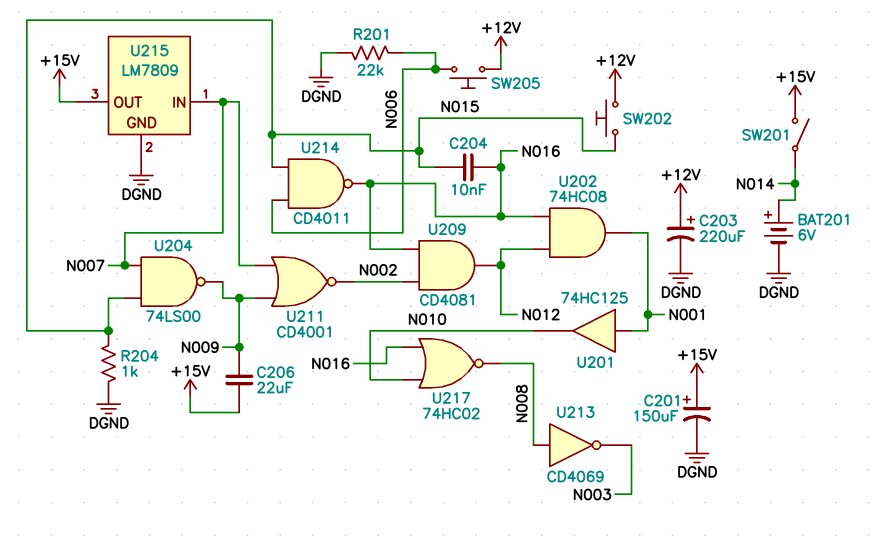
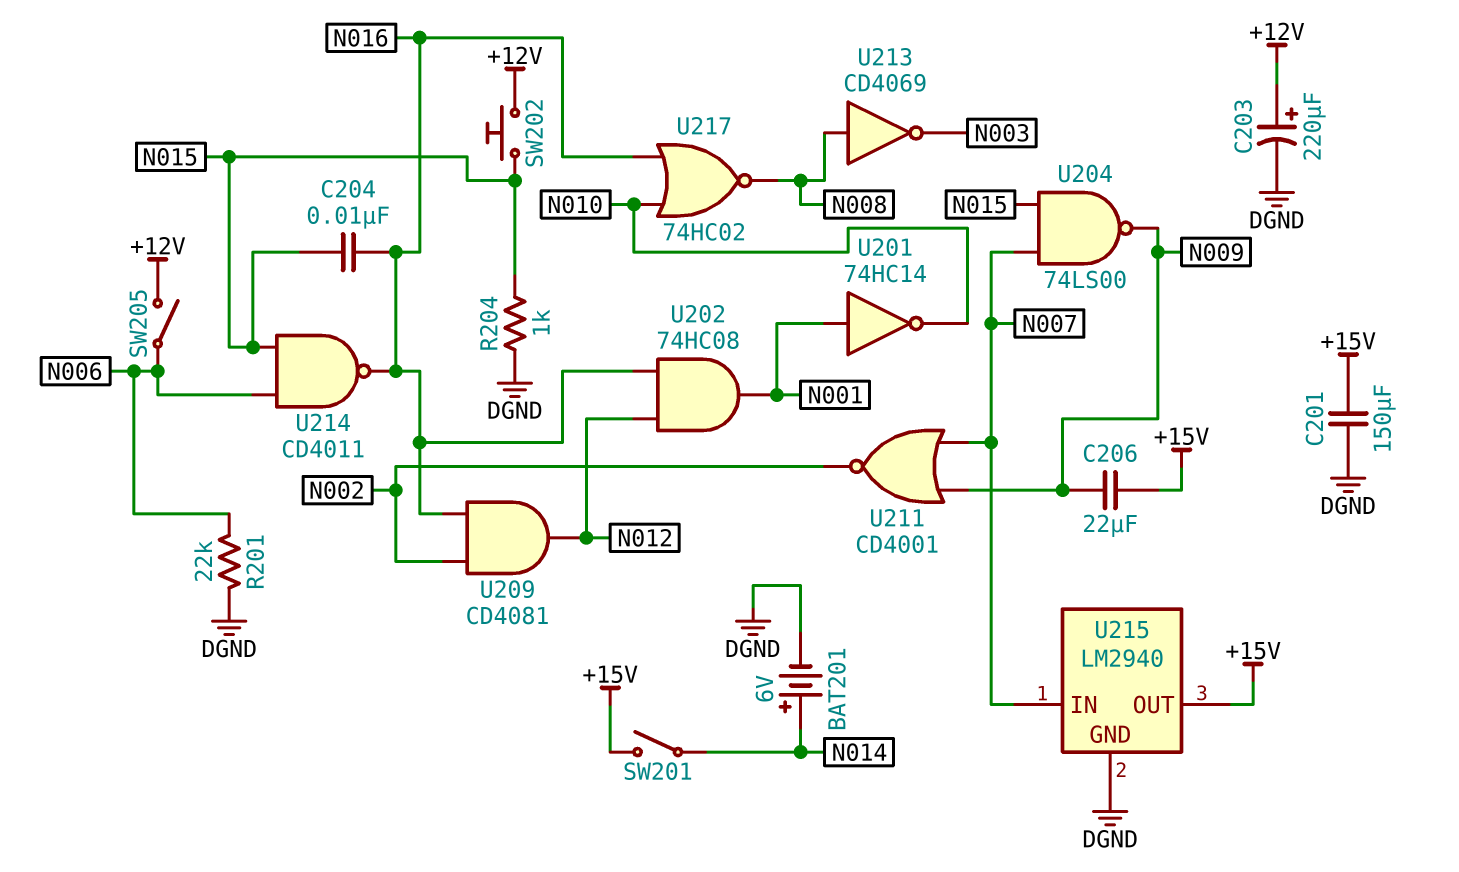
C201: 150uF (plus +15V, minus DGND) -> 150uF (+15V, DGND)
SW205: button (+12V, N006) -> switch (+12V, N006)
U201: buffer 74HC125 (in N001, out N010) -> NOT 74HC14 (in N001, out N010)
U215: LM7809 -> LM2940

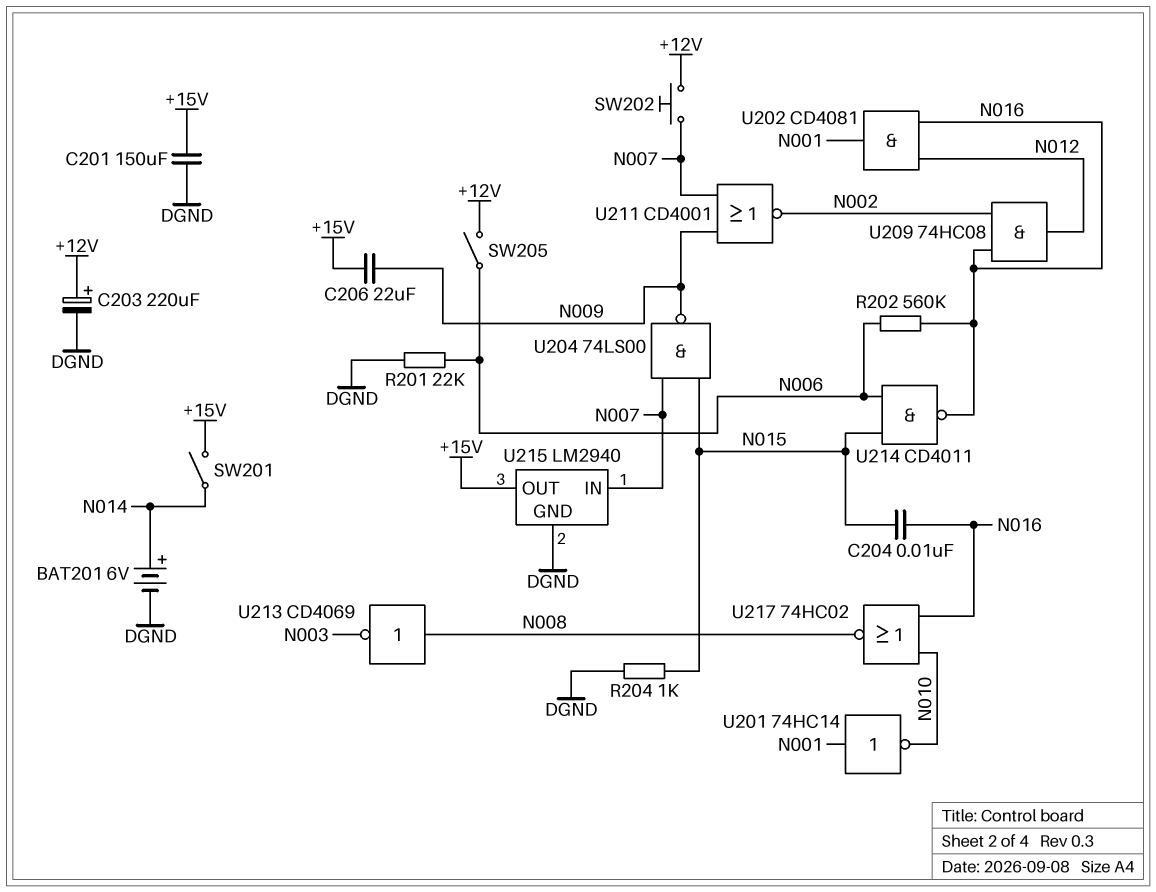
R202: none -> 560k (N006, N016)
SW202: button (+12V, N015) -> button (+12V, N007)
U202: AND 74HC08 (in N012, in N016, out N001) -> AND CD4081 (in N012, in N016, out N001)
U209: AND CD4081 (in N002, in N016, out N012) -> AND 74HC08 (in N002, in N016, out N012)

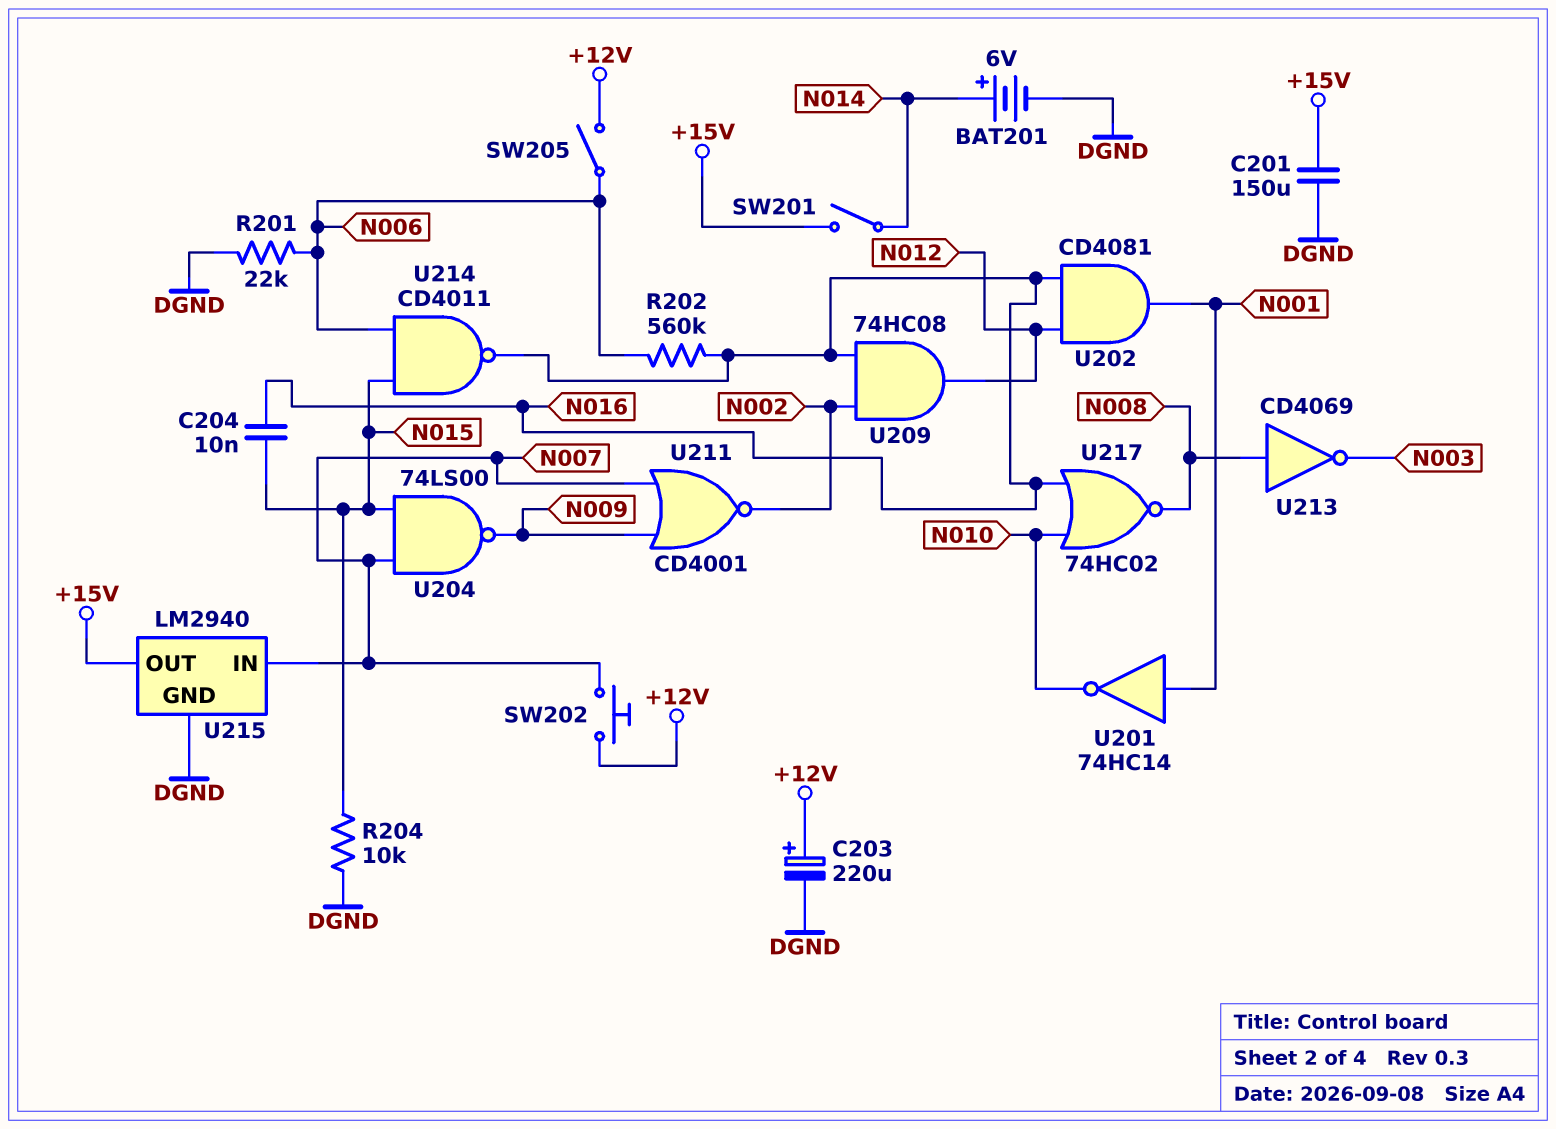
C206: 22uF (+15V, N009) -> none
R204: 1k (DGND, N015) -> 10k (DGND, N015)

